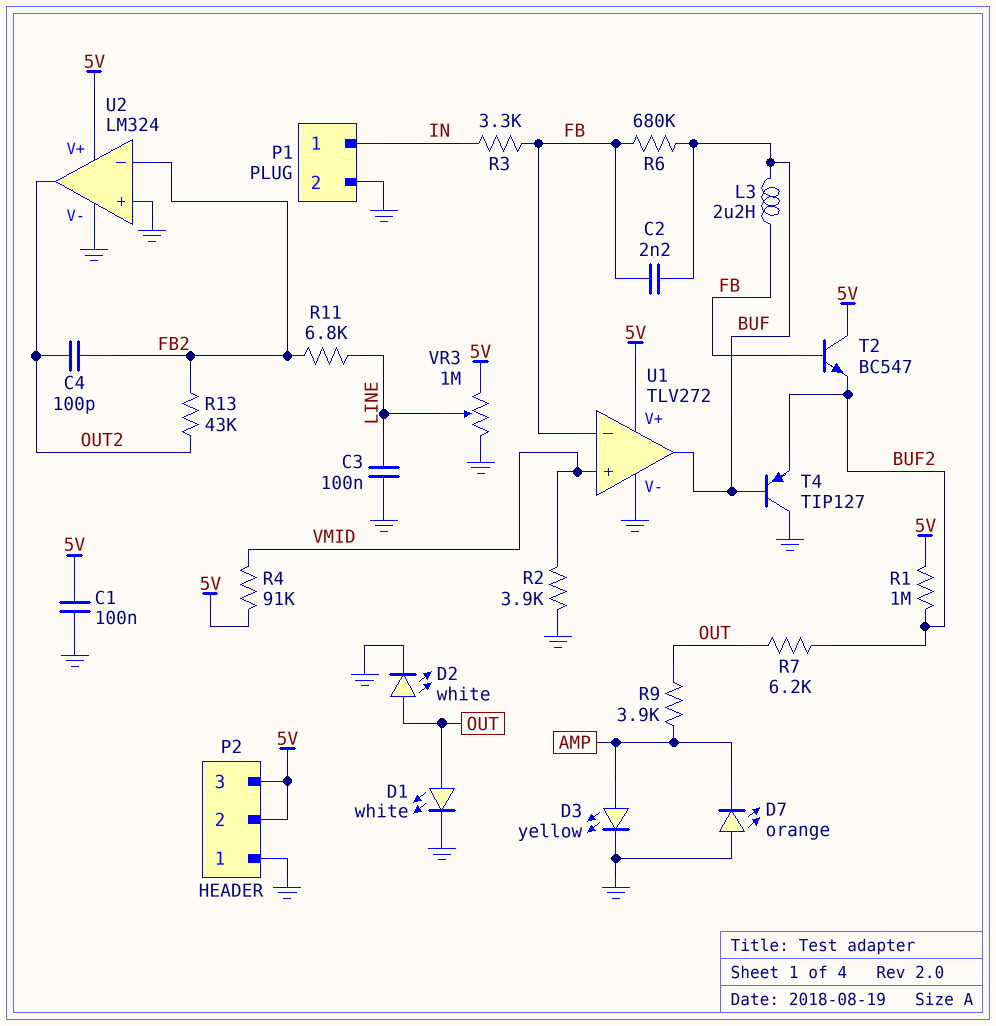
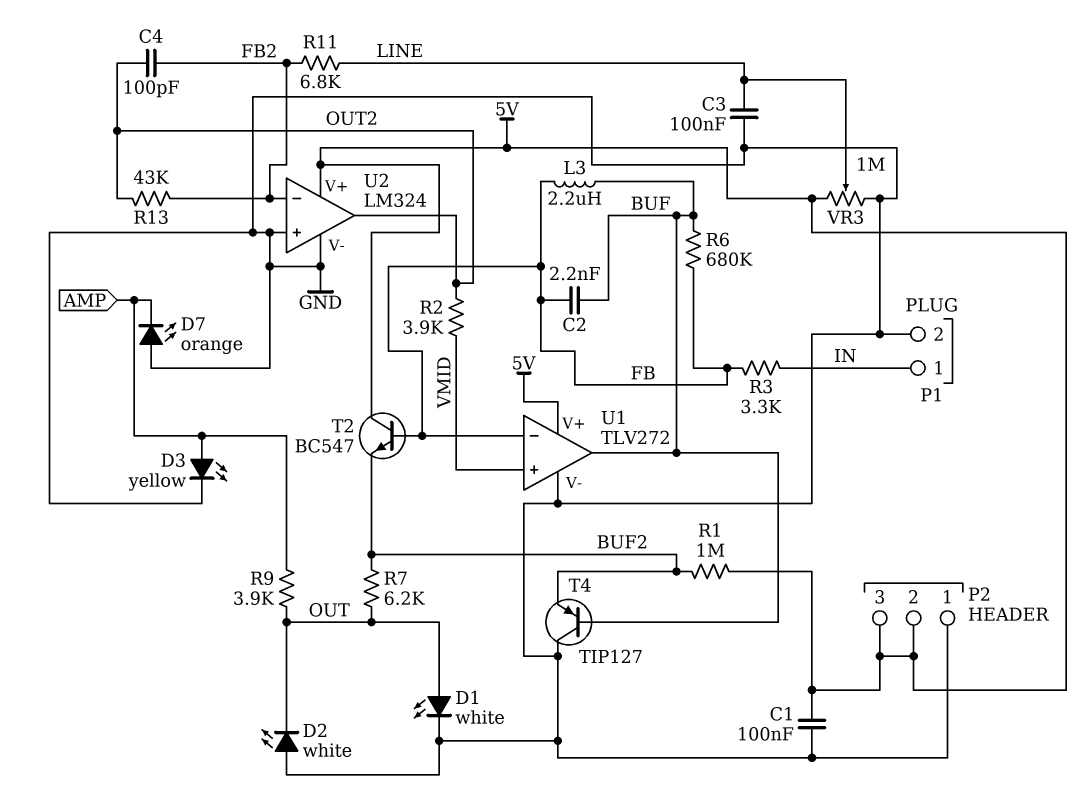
D2: LED white (A OUT, K GND) -> LED white (A GND, K OUT)
R2: 3.9k (GND, VMID) -> 3.9k (OUT2, VMID)
R4: 91k (5V, VMID) -> none

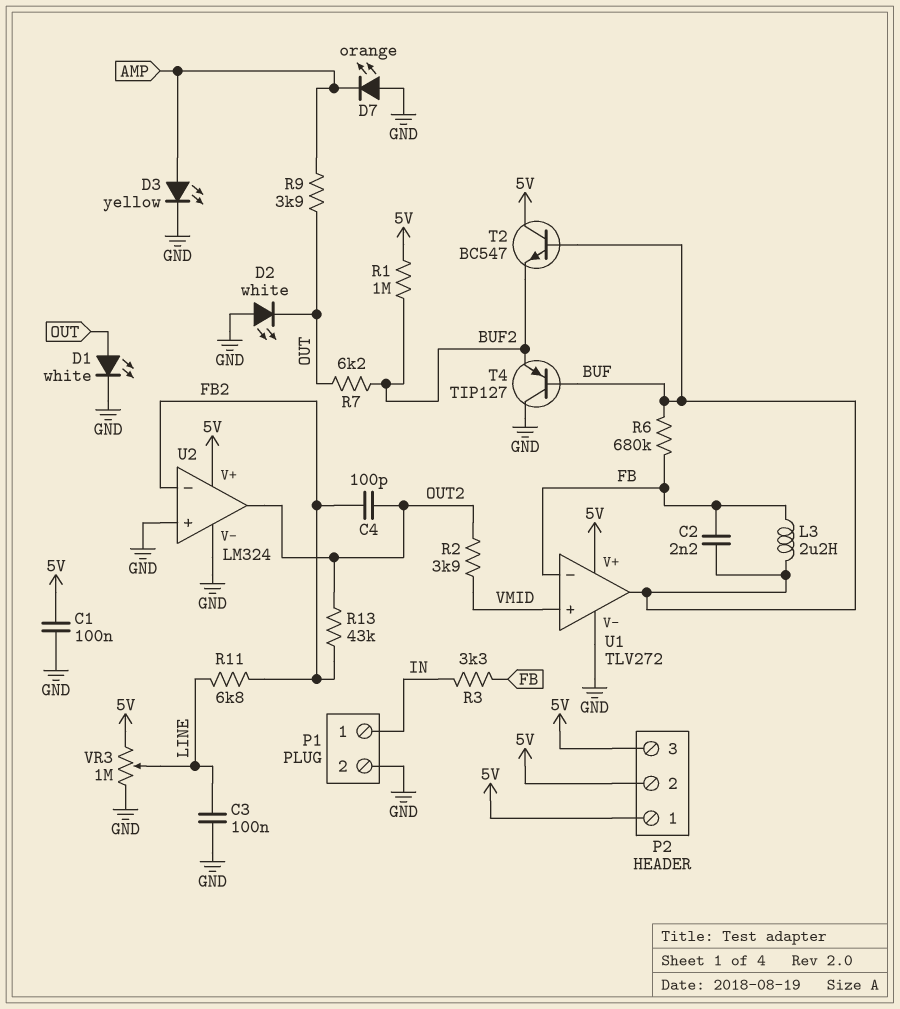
P2 pin 1: GND -> 5V
T2: NPN BC547 (B FB, C 5V, E BUF2) -> NPN BC547 (B BUF, C 5V, E BUF2)

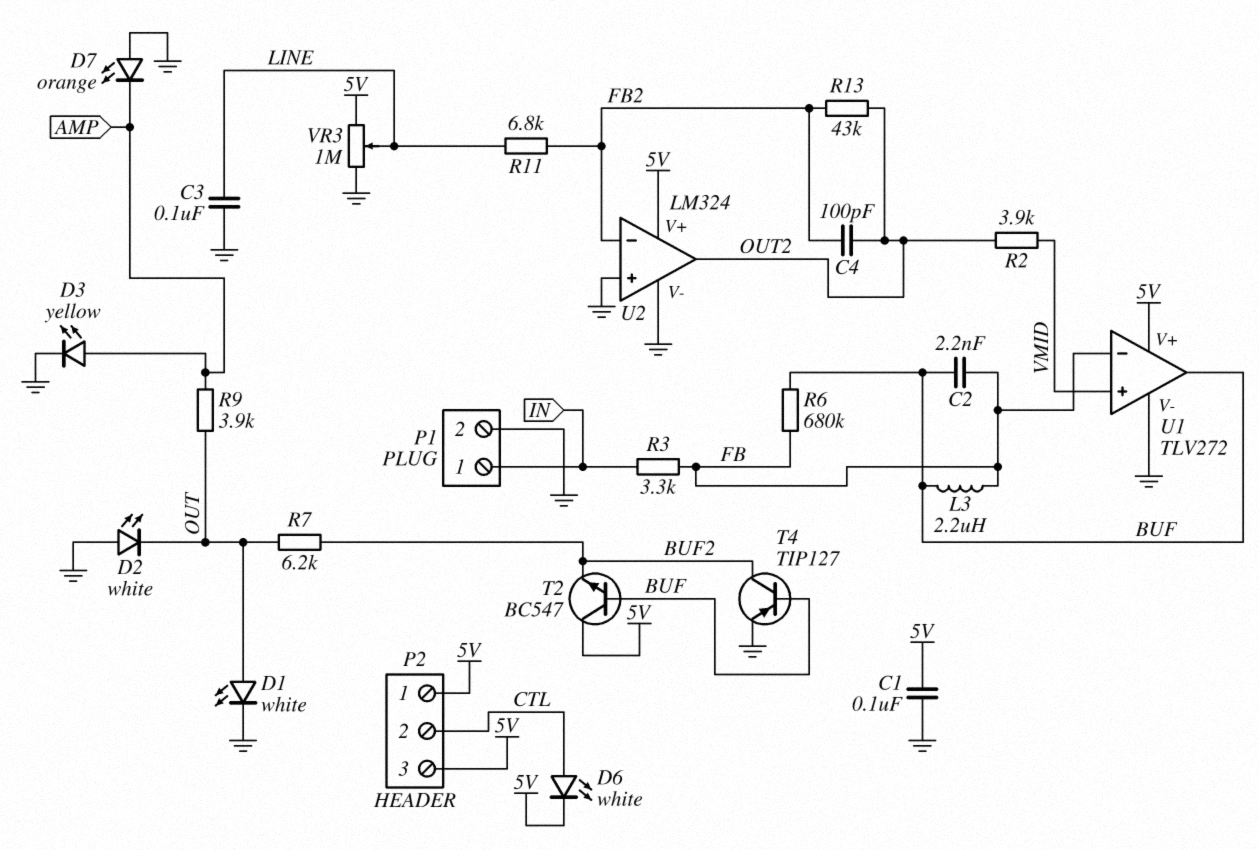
D6: none -> LED white (A CTL, K 5V)
P2 pin 2: 5V -> CTL
R1: 1M (5V, BUF2) -> none
T4: PNP TIP127 (B BUF, C GND, E BUF2) -> PNP TIP127 (B BUF, C BUF2, E GND)

